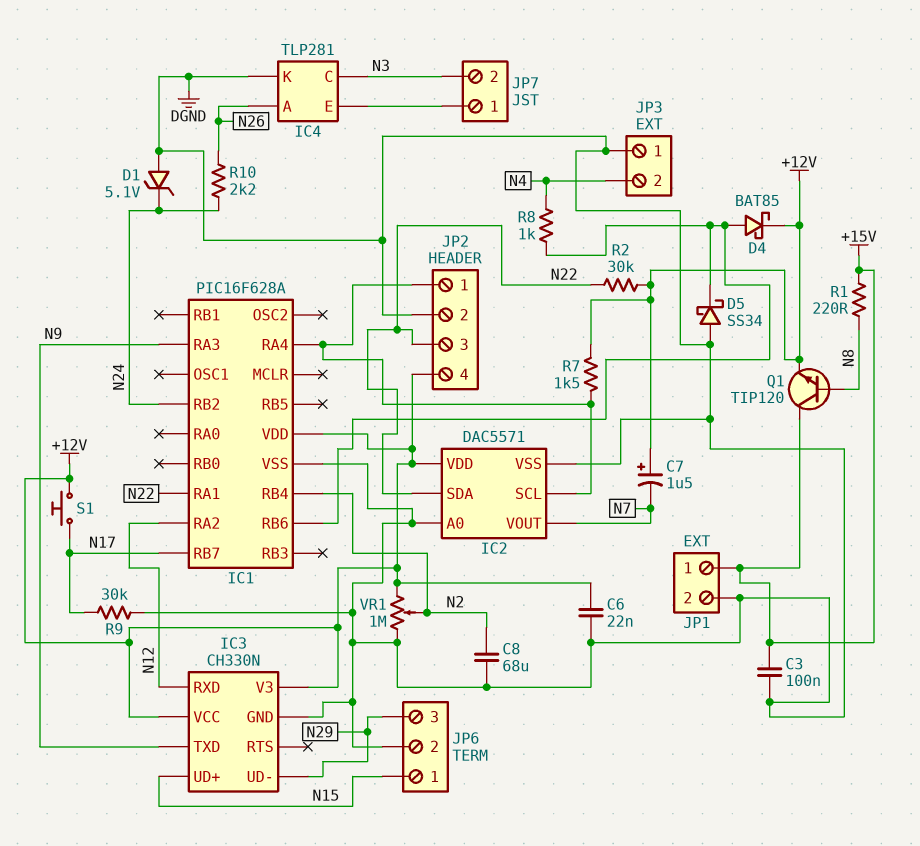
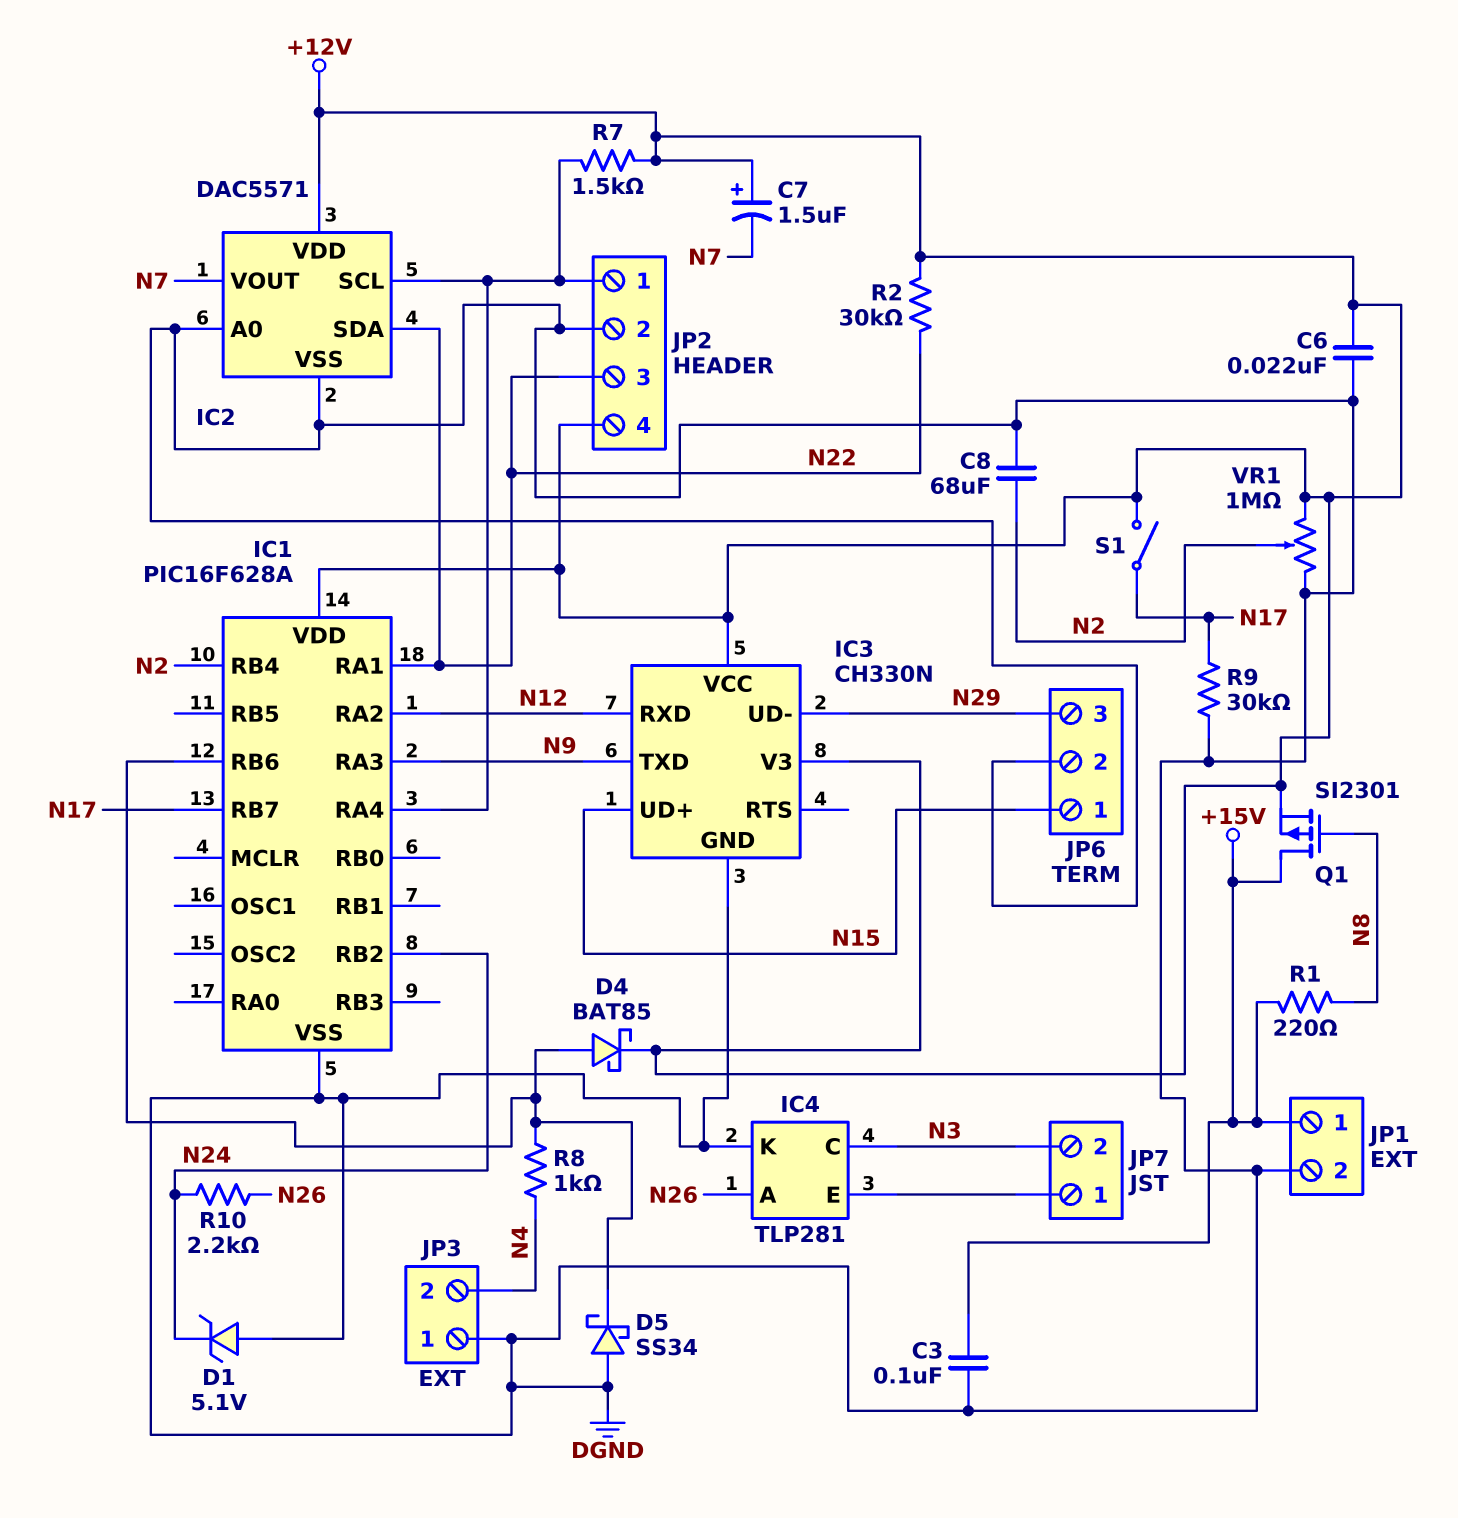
Q1: NPN TIP120 (B N8, C +15V, E +12V) -> PMOS SI2301 (G N8, D +15V, S +12V)
S1: button (+12V, N17) -> switch (+12V, N17)

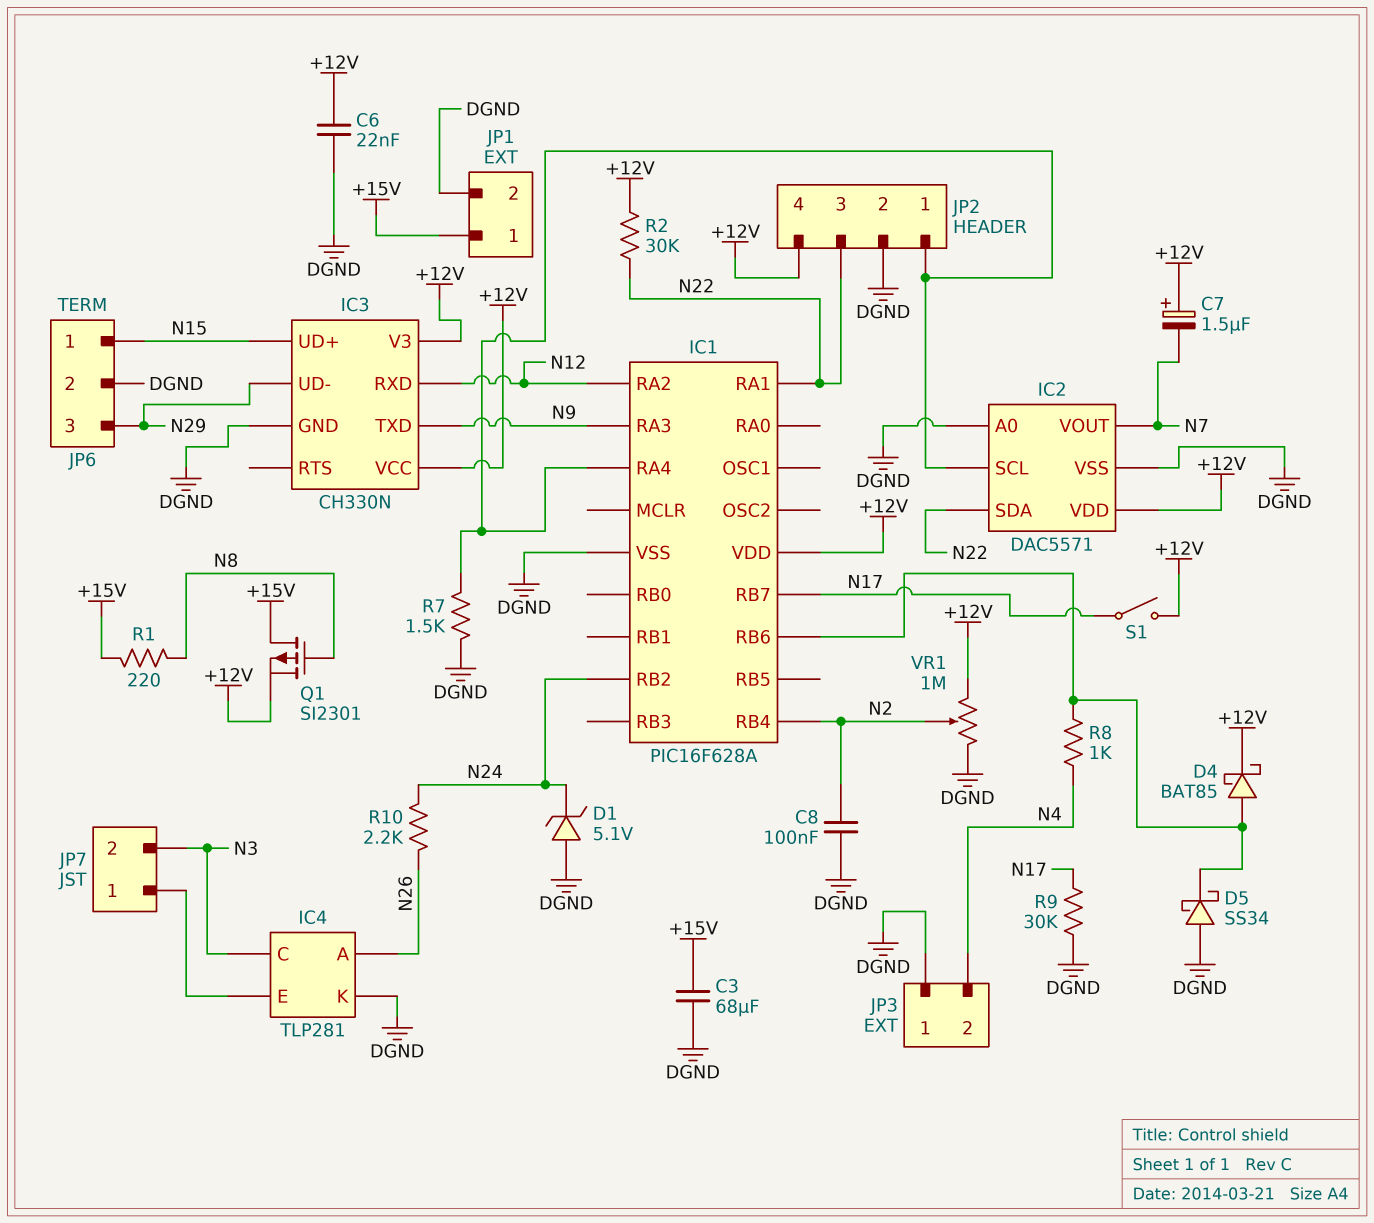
C3: 100nF (+15V, DGND) -> 68uF (+15V, DGND)
C8: 68uF (DGND, N2) -> 100nF (DGND, N2)
R7: 1.5k (+12V, IC1/RA4) -> 1.5k (DGND, IC1/RA4)

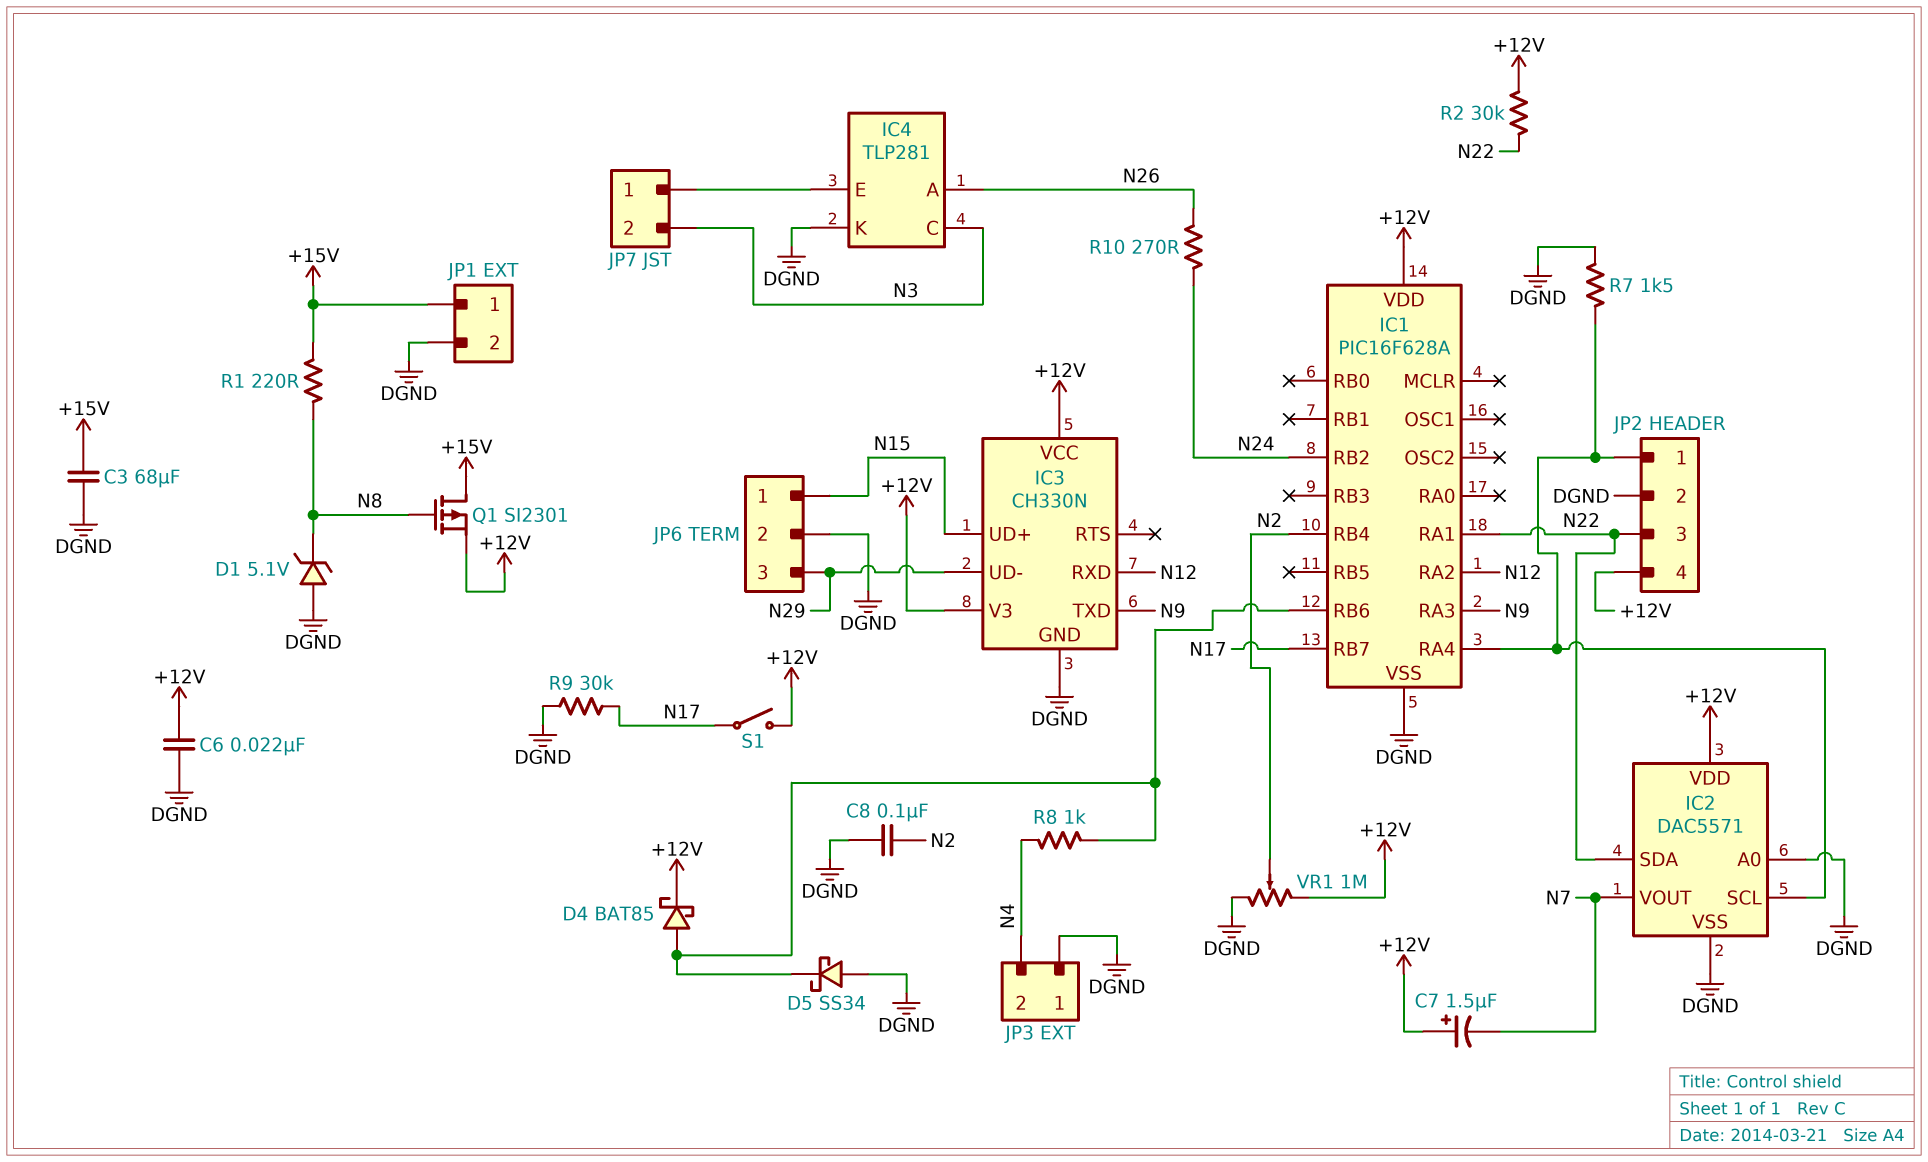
D1: zener 5.1V (A DGND, K N24) -> zener 5.1V (A DGND, K N8)
R10: 2.2k (N24, N26) -> 270 (N24, N26)

